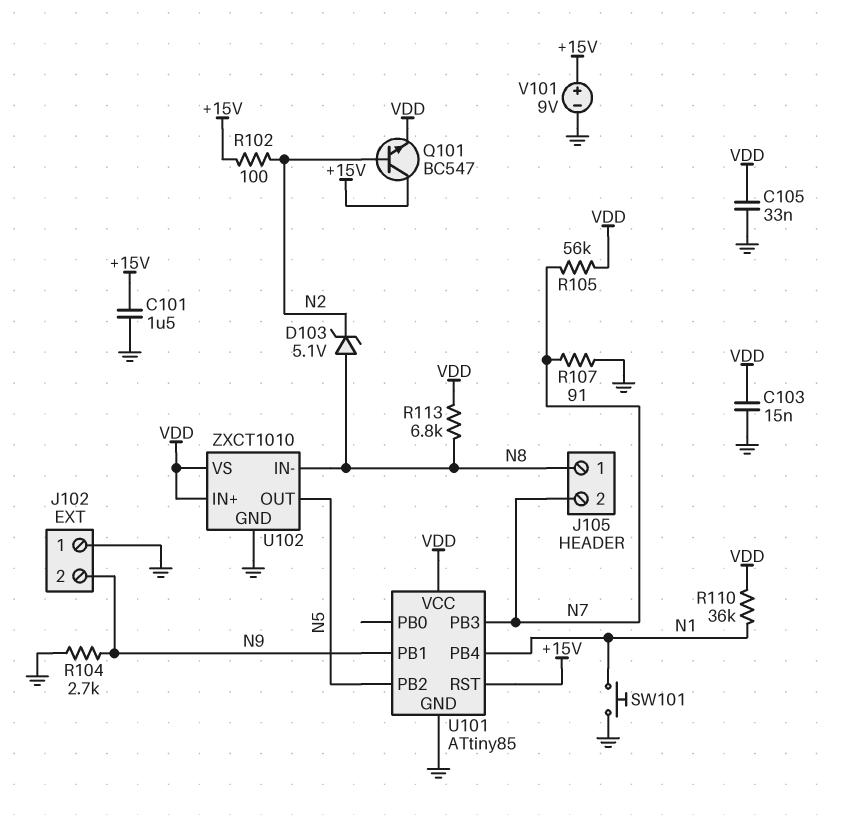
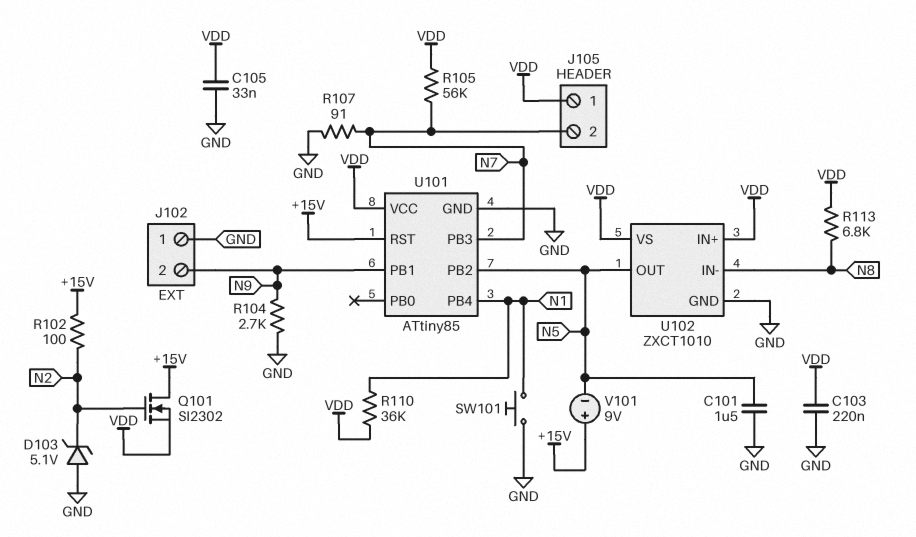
C101: 1.5uF (+15V, GND) -> 1.5uF (GND, N5)
C103: 15nF (GND, VDD) -> 220nF (GND, VDD)
D103: zener 5.1V (A N8, K N2) -> zener 5.1V (A GND, K N2)
J105 pin 1: N8 -> VDD
Q101: NPN BC547 (B N2, C +15V, E VDD) -> NMOS SI2302 (G N2, D +15V, S VDD)
V101: 9V (plus +15V, minus GND) -> 9V (plus +15V, minus N5)

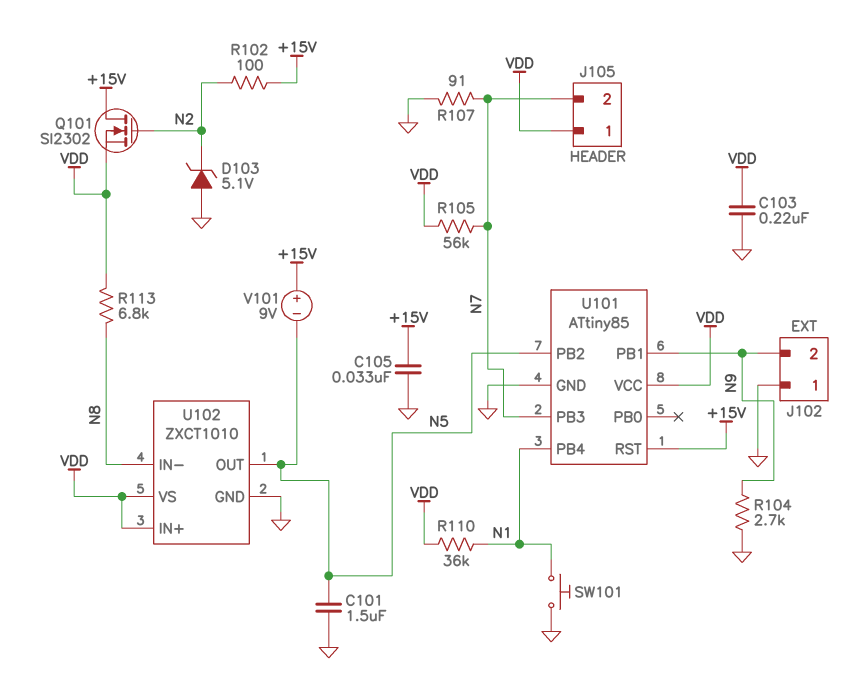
C105: 33nF (GND, VDD) -> 33nF (+15V, GND)

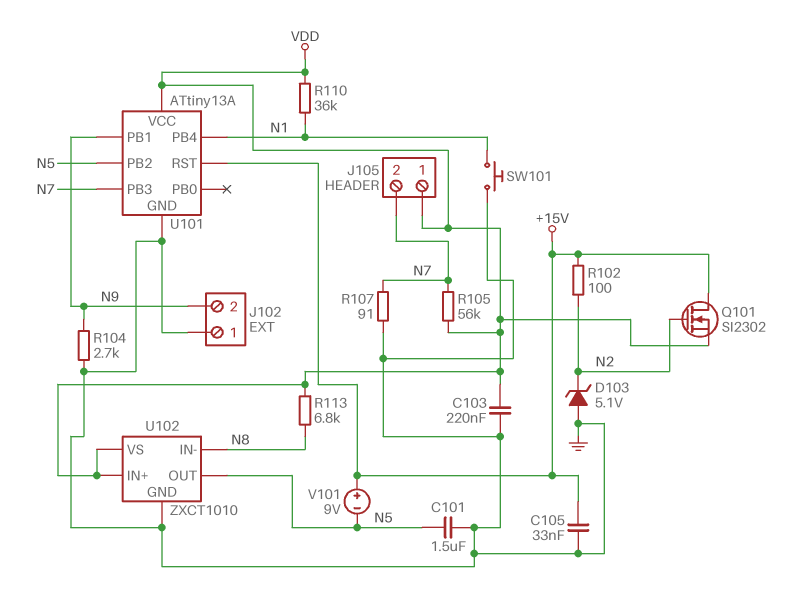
U101: ATtiny85 -> ATtiny13A

